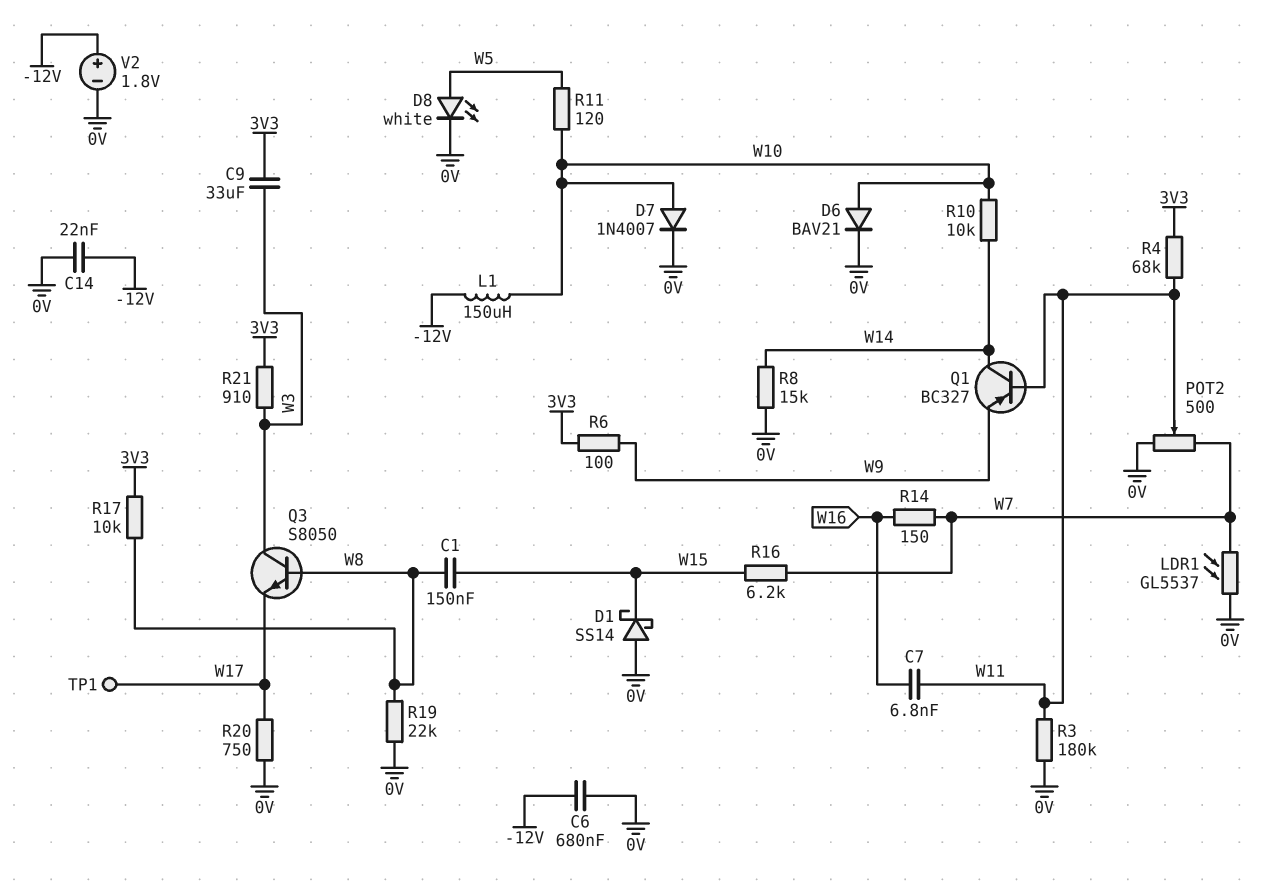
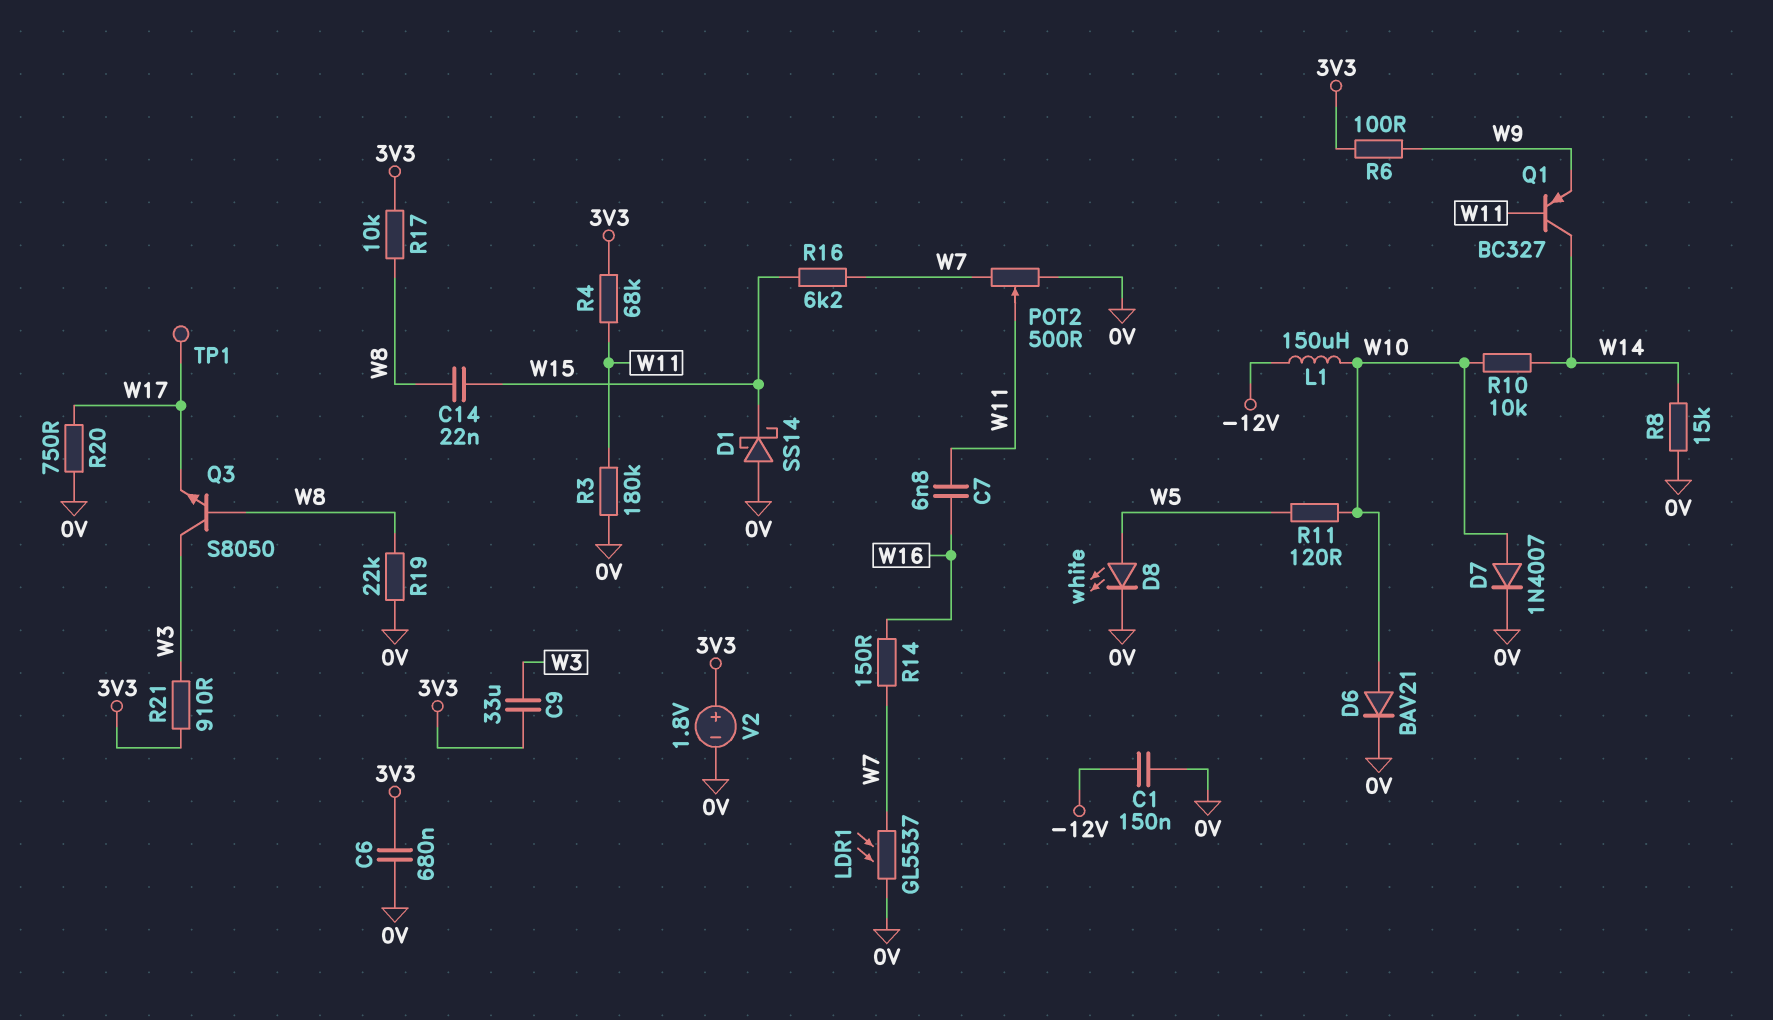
C1: 150nF (W8, W15) -> 150nF (-12V, 0V)
C6: 680nF (-12V, 0V) -> 680nF (0V, 3V3)
C14: 22nF (-12V, 0V) -> 22nF (W8, W15)
V2: 1.8V (plus -12V, minus 0V) -> 1.8V (plus 3V3, minus 0V)

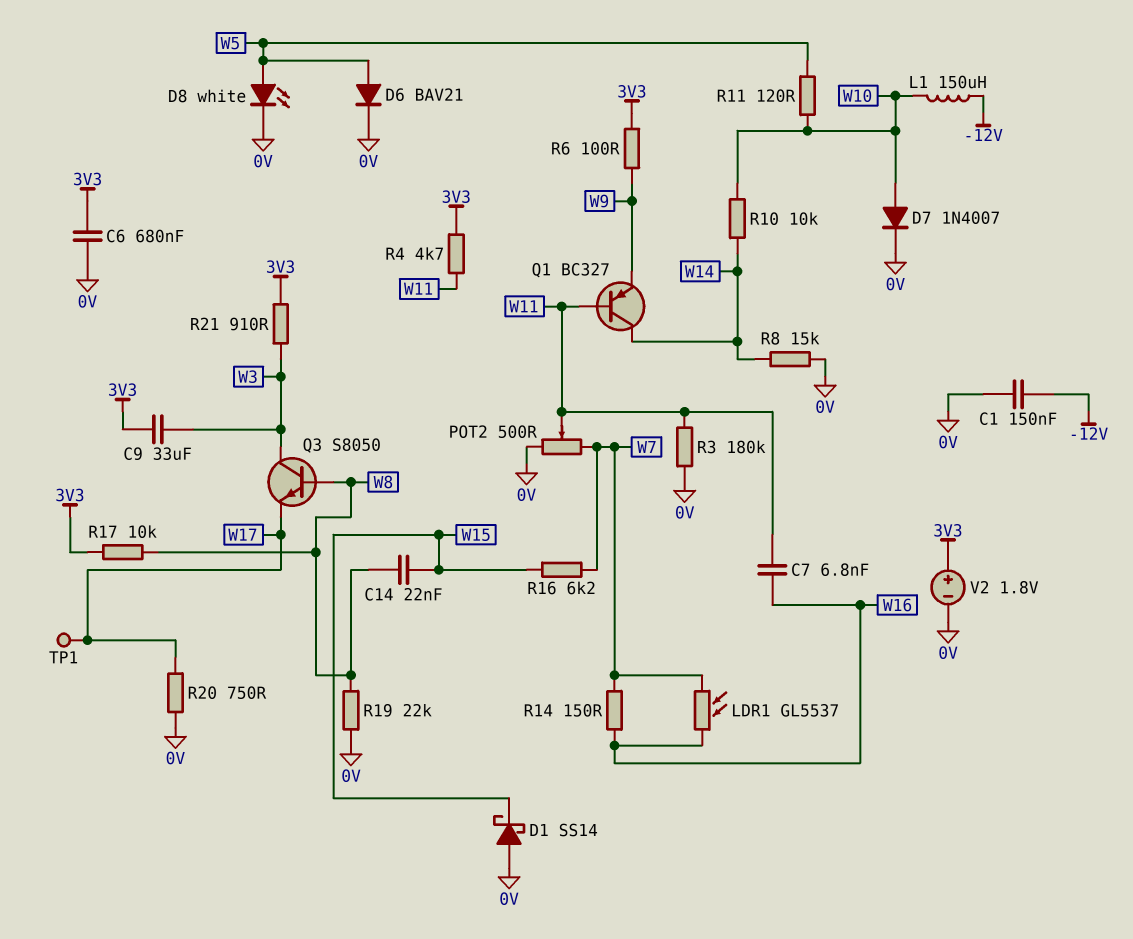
D6: diode BAV21 (A W10, K 0V) -> diode BAV21 (A W5, K 0V)
LDR1: GL5537 (0V, W7) -> GL5537 (W7, W16)
R4: 68k (3V3, W11) -> 4.7k (3V3, W11)

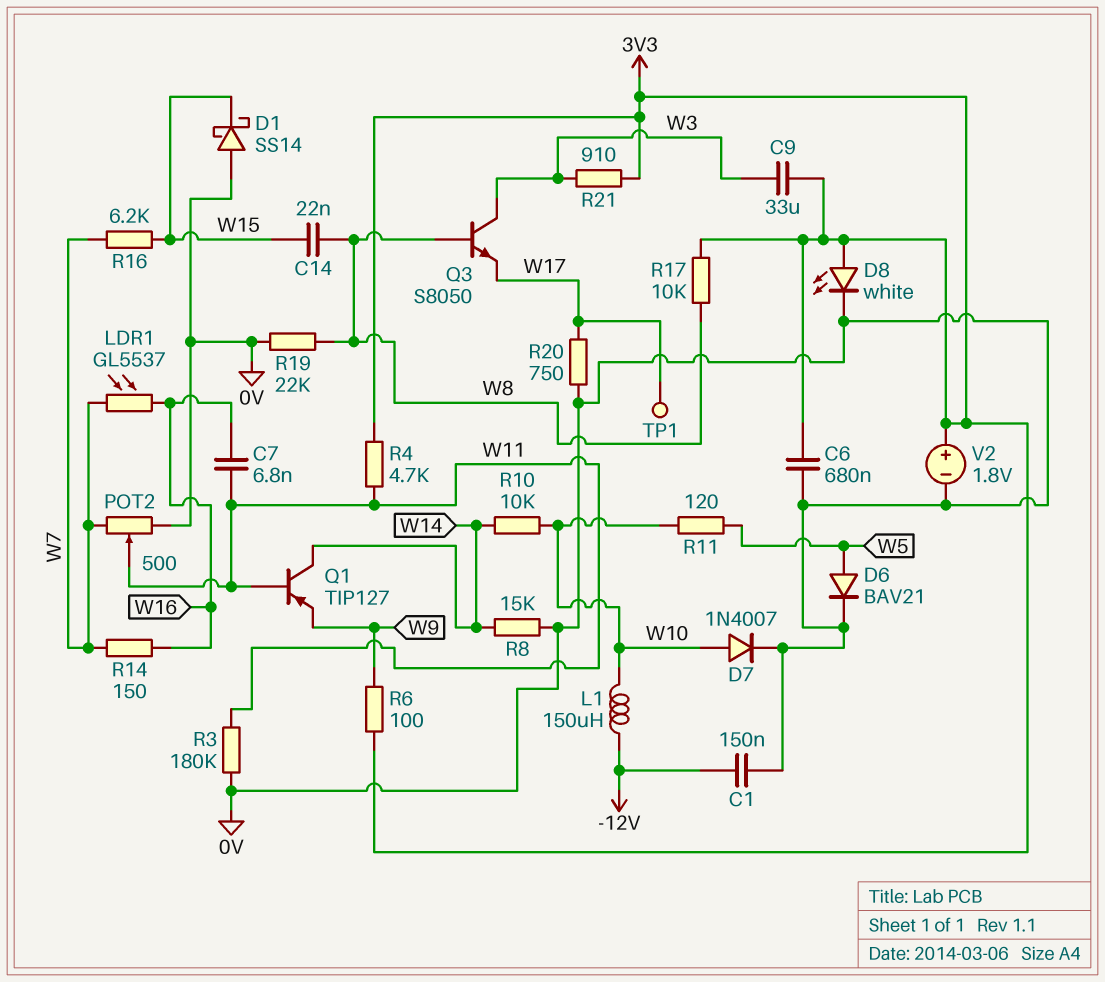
D8: LED white (A W5, K 0V) -> LED white (A 3V3, K 0V)
Q1: PNP BC327 (B W11, C W14, E W9) -> PNP TIP127 (B W11, C W14, E W9)

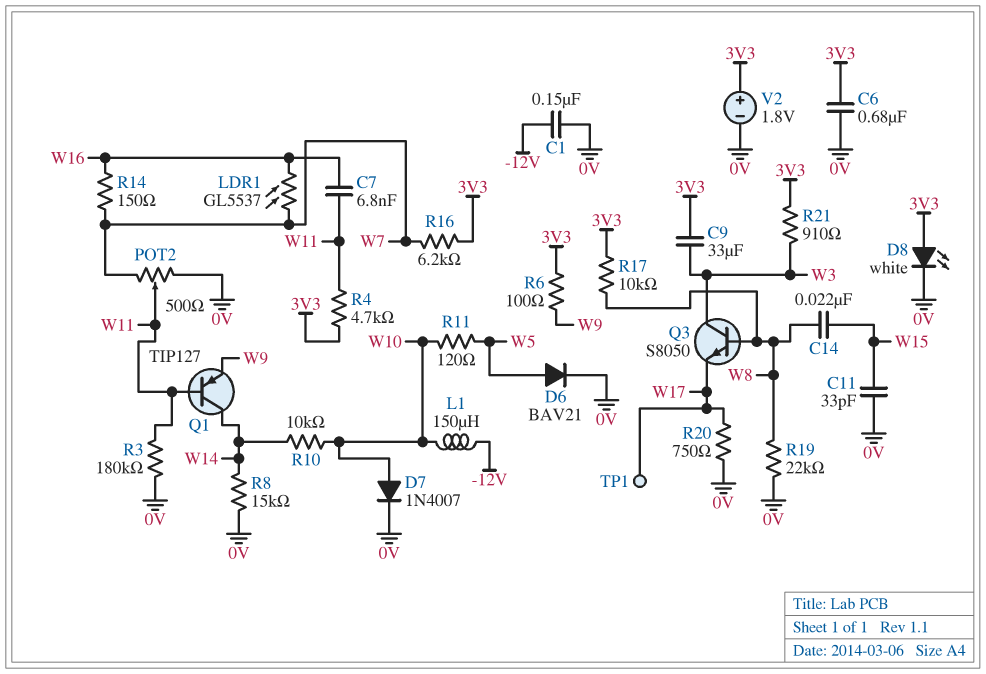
C11: none -> 33pF (0V, W15)
D1: schottky SS14 (A 0V, K W15) -> none
R16: 6.2k (W7, W15) -> 6.2k (3V3, W7)

